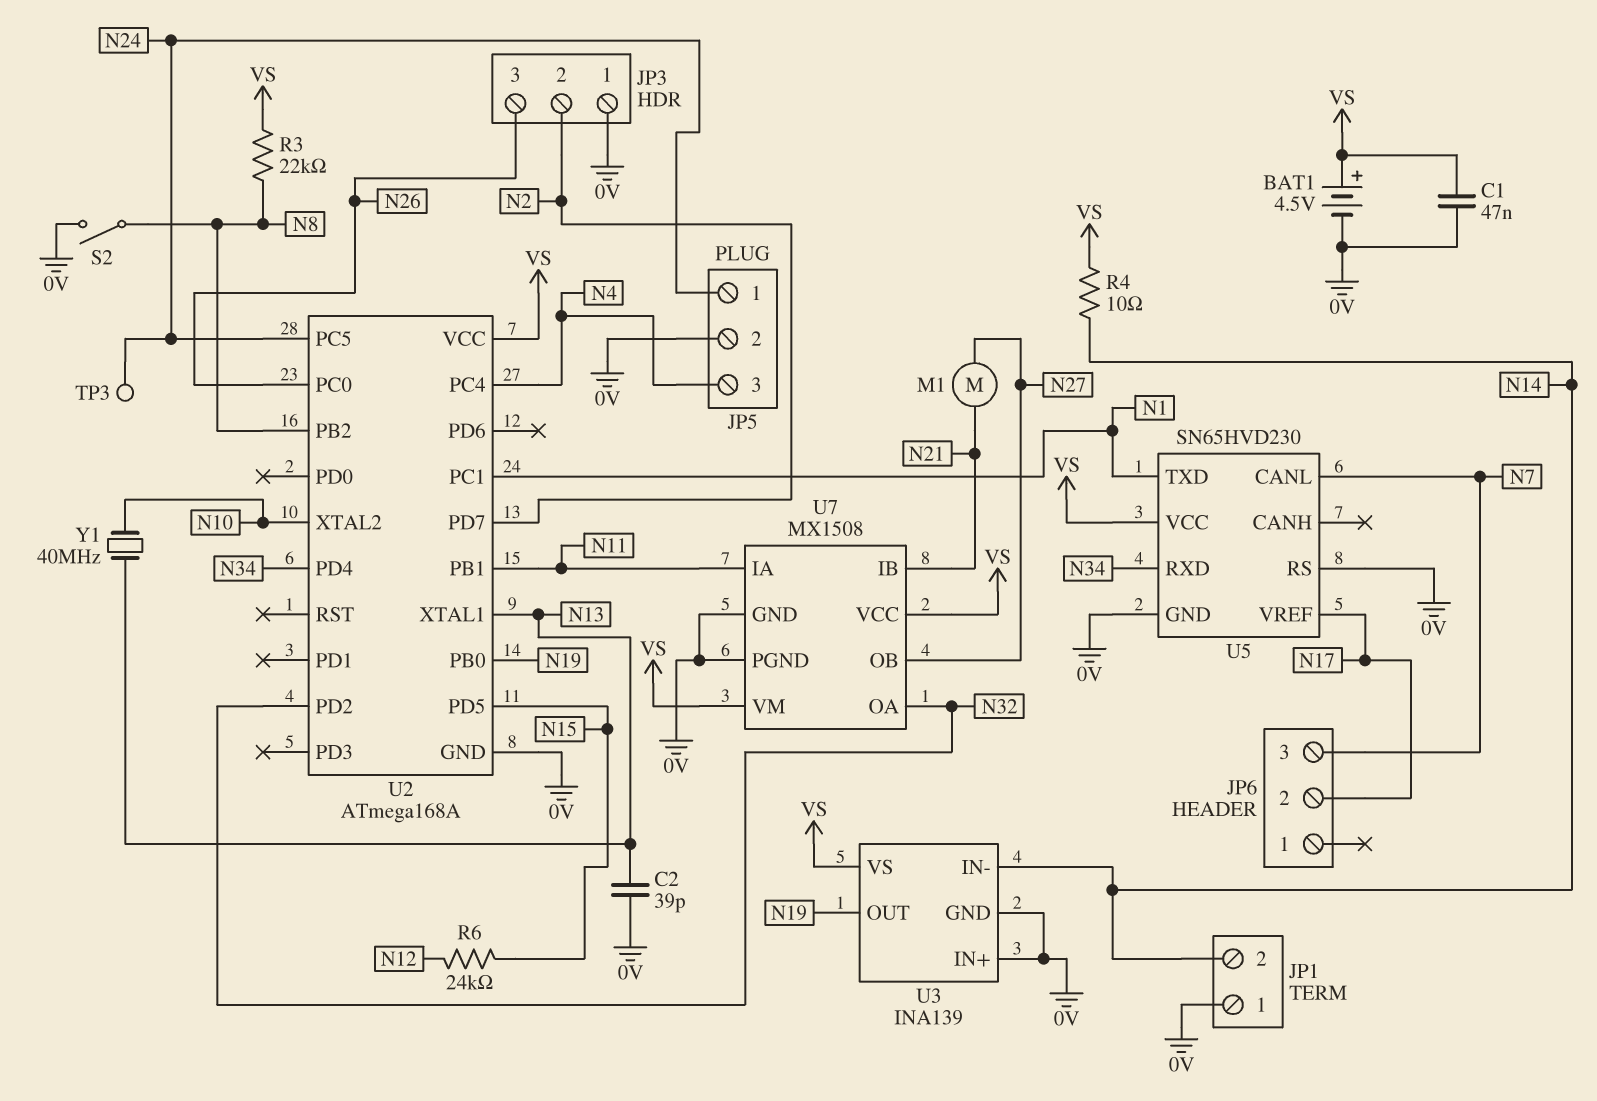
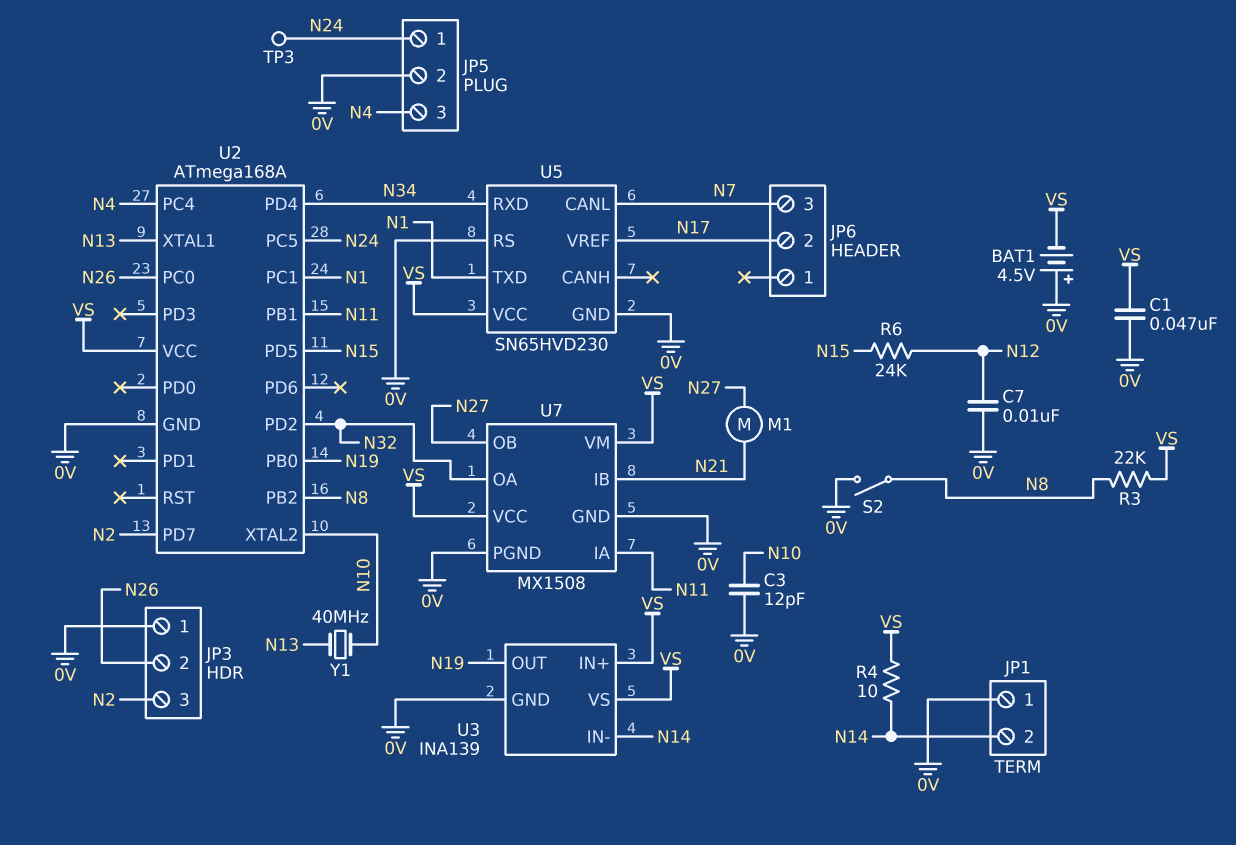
BAT1: 4.5V (plus VS, minus 0V) -> 4.5V (plus 0V, minus VS)
C2: 39pF (0V, N13) -> none
C3: none -> 12pF (0V, N10)
C7: none -> 10nF (0V, N12)
JP3 pin 2: N2 -> N26
JP3 pin 3: N26 -> N2
U3 pin IN+: 0V -> VS

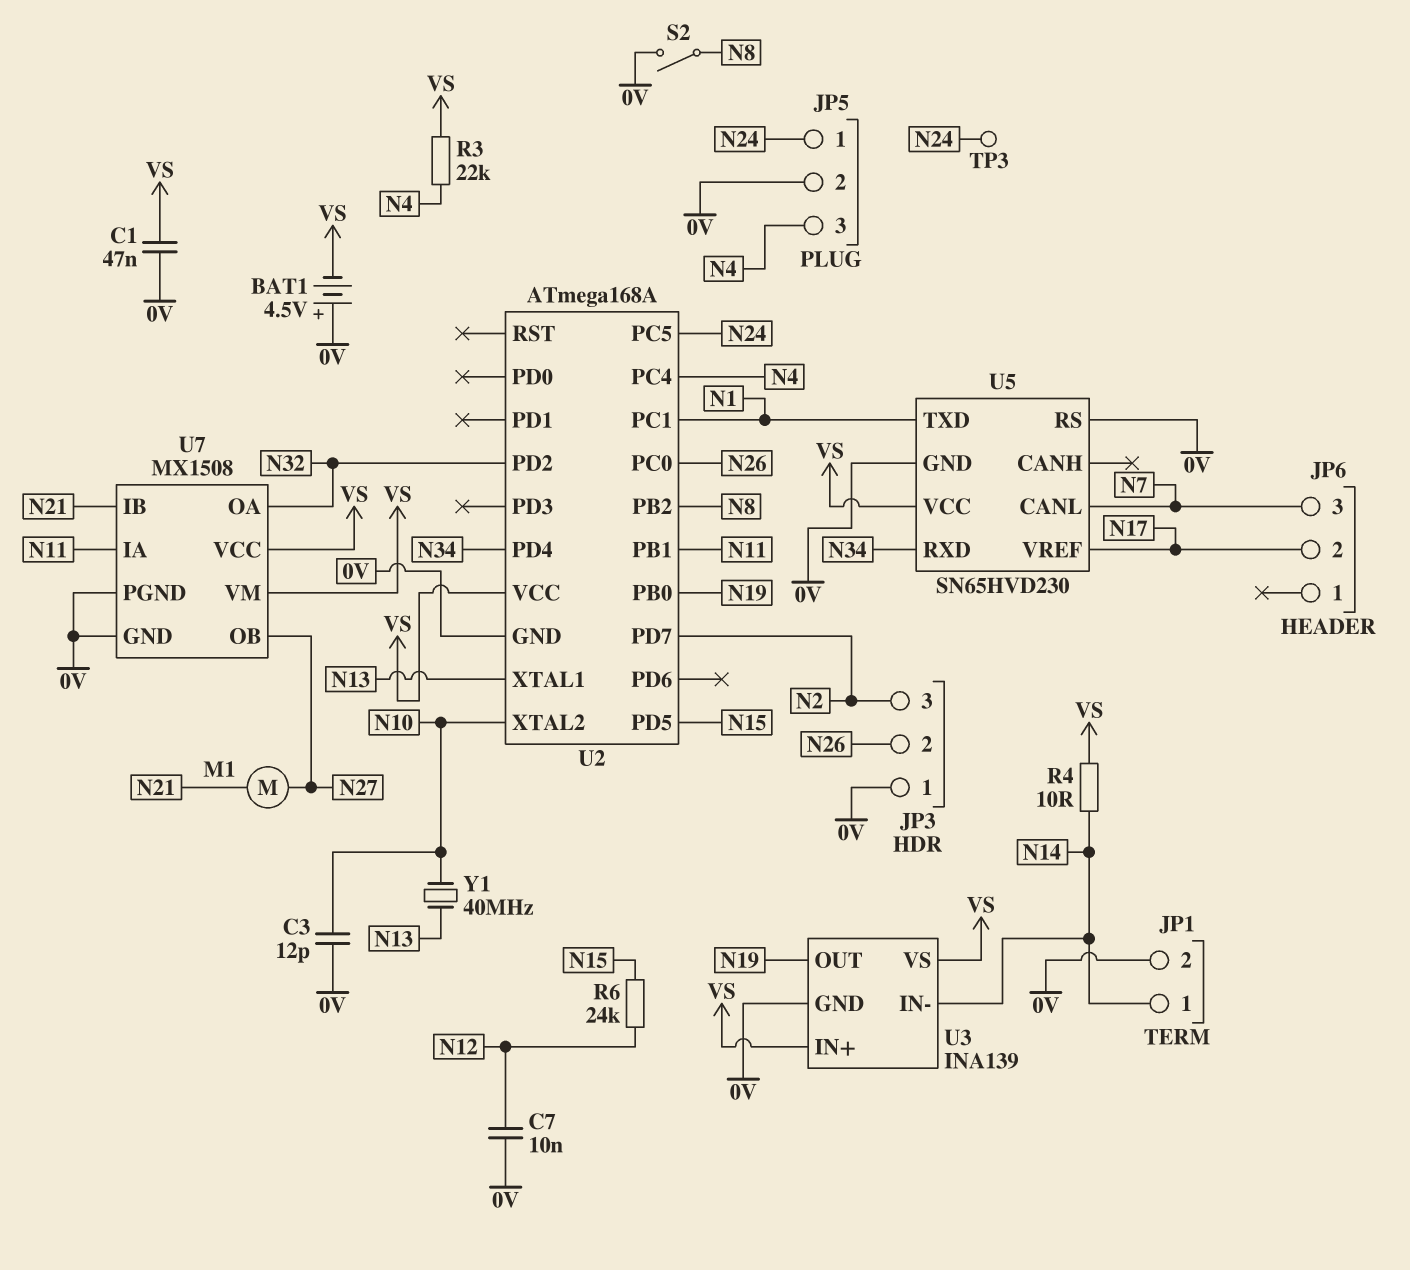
JP1 pin 1: 0V -> N14
JP1 pin 2: N14 -> 0V
R3: 22k (N8, VS) -> 22k (N4, VS)

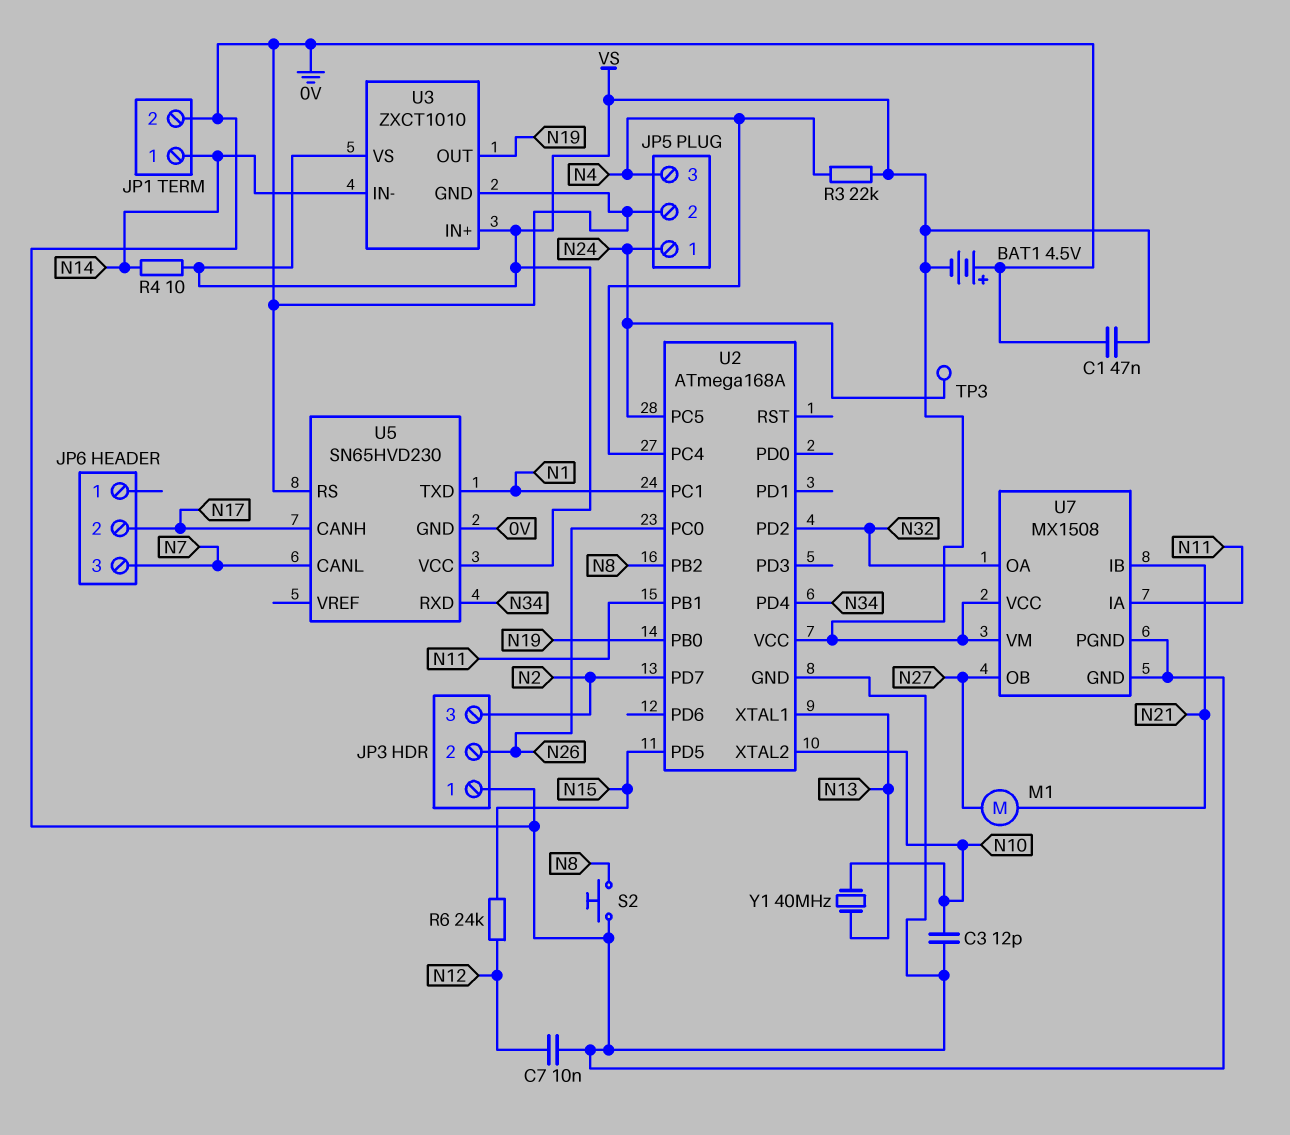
S2: switch (0V, N8) -> button (0V, N8)
U3: INA139 -> ZXCT1010
U5 pin CANH: none -> N17
U5 pin VREF: N17 -> none

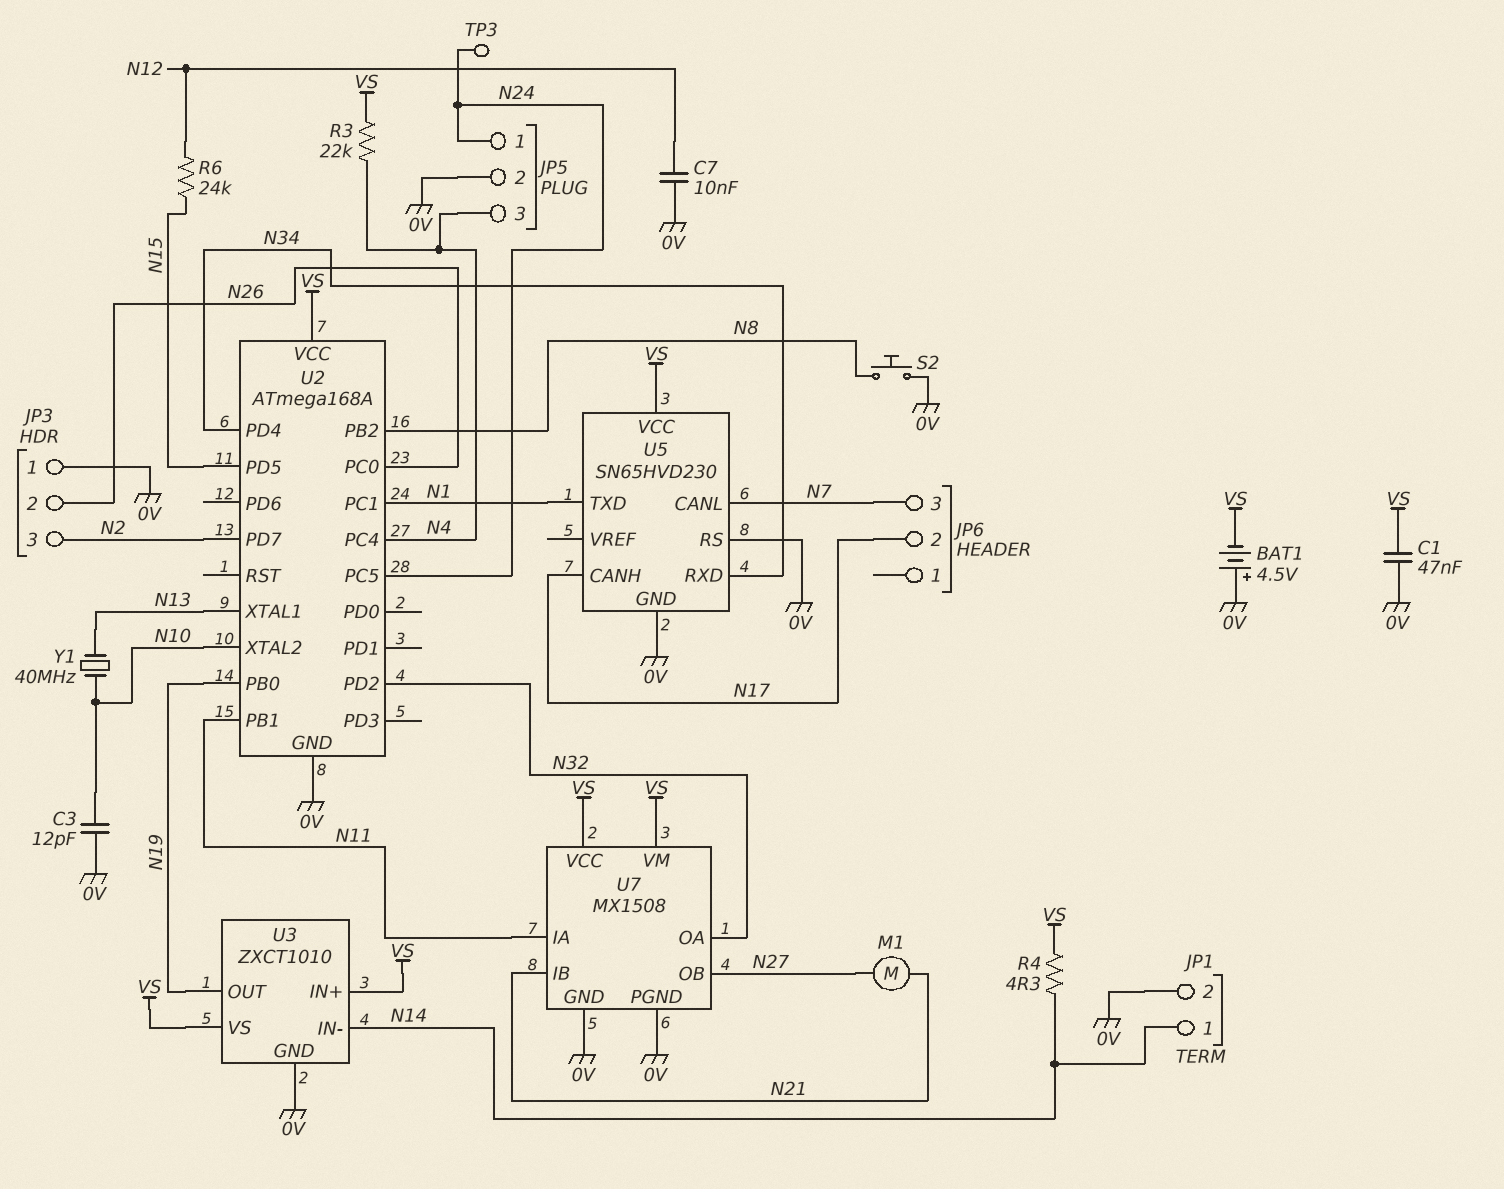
R4: 10 (N14, VS) -> 4.3 (N14, VS)

